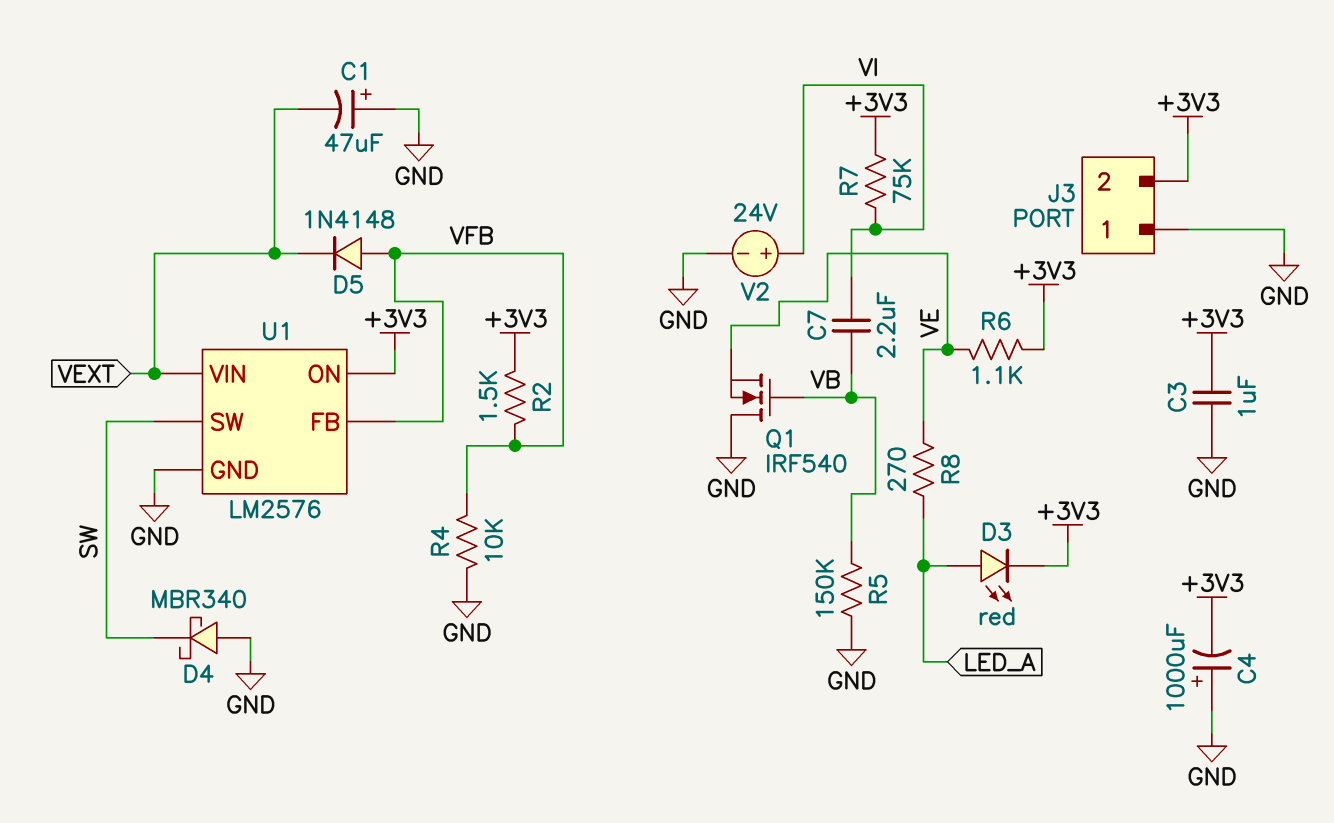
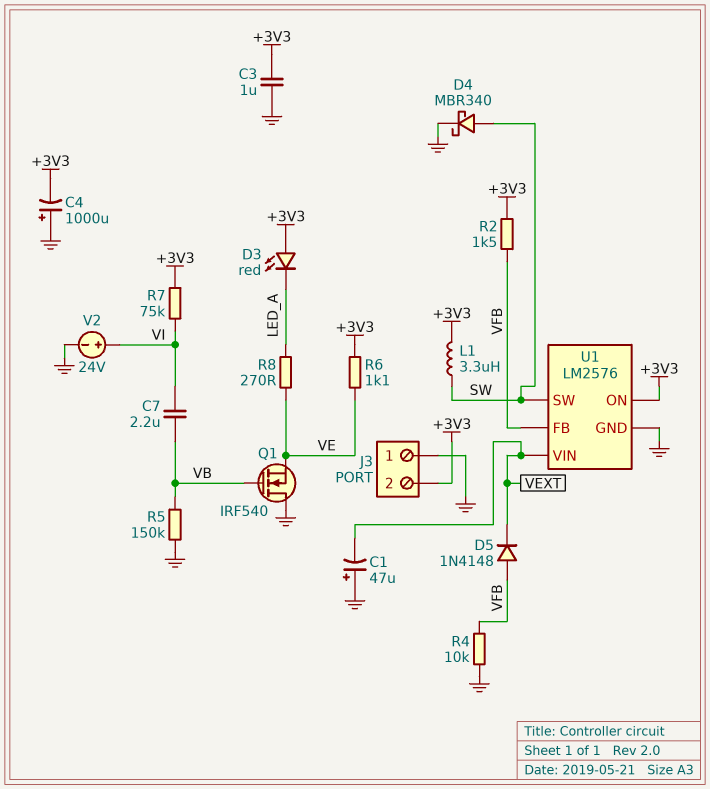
D3: LED red (A LED_A, K +3V3) -> LED red (A +3V3, K LED_A)
D4: schottky MBR340 (A GND, K SW) -> schottky MBR340 (A SW, K GND)
L1: none -> 3.3uH (+3V3, SW)

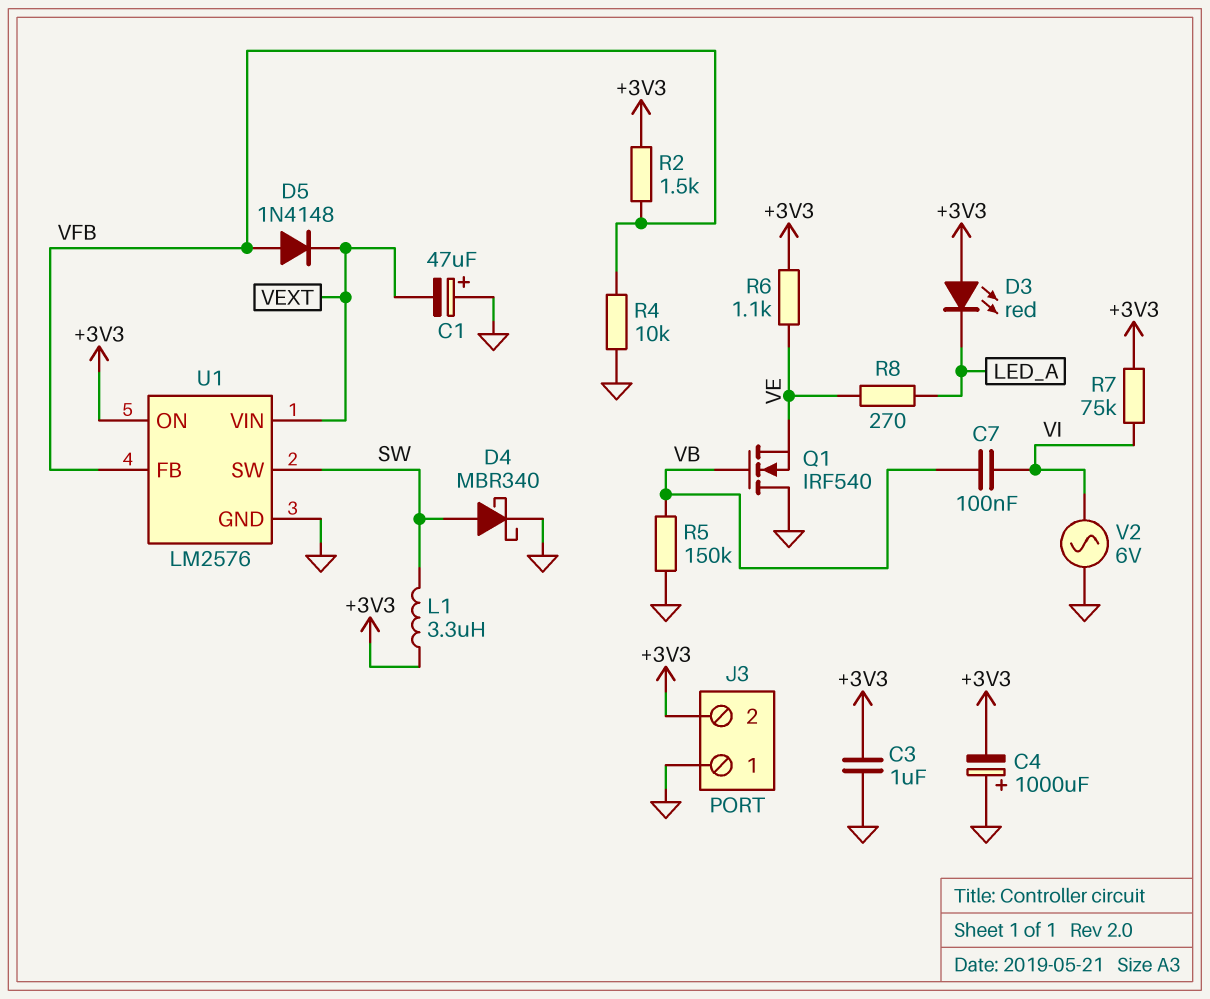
C7: 2.2uF (VB, VI) -> 100nF (VB, VI)
V2: 24V (plus VI, minus GND) -> AC 6V (GND, VI)

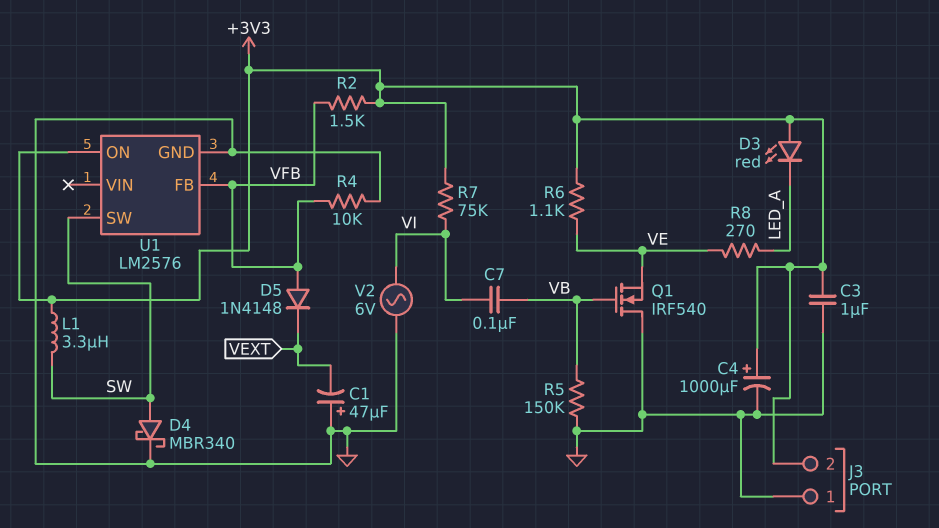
C4: 1000uF (plus GND, minus +3V3) -> 1000uF (plus +3V3, minus GND)
U1 pin VIN: VEXT -> none

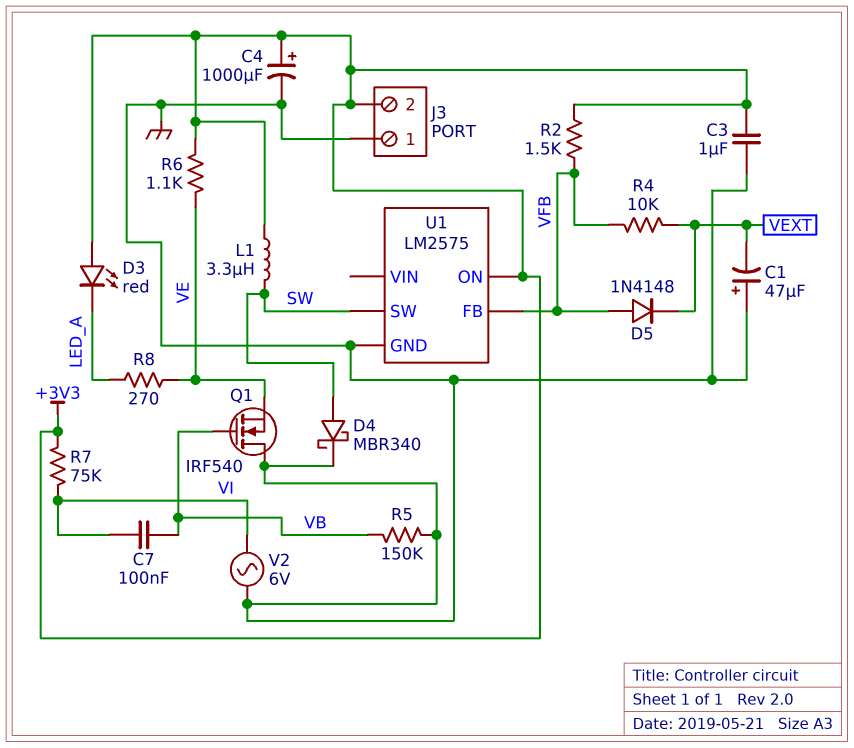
R4: 10k (GND, VFB) -> 10k (VEXT, VFB)
U1: LM2576 -> LM2575

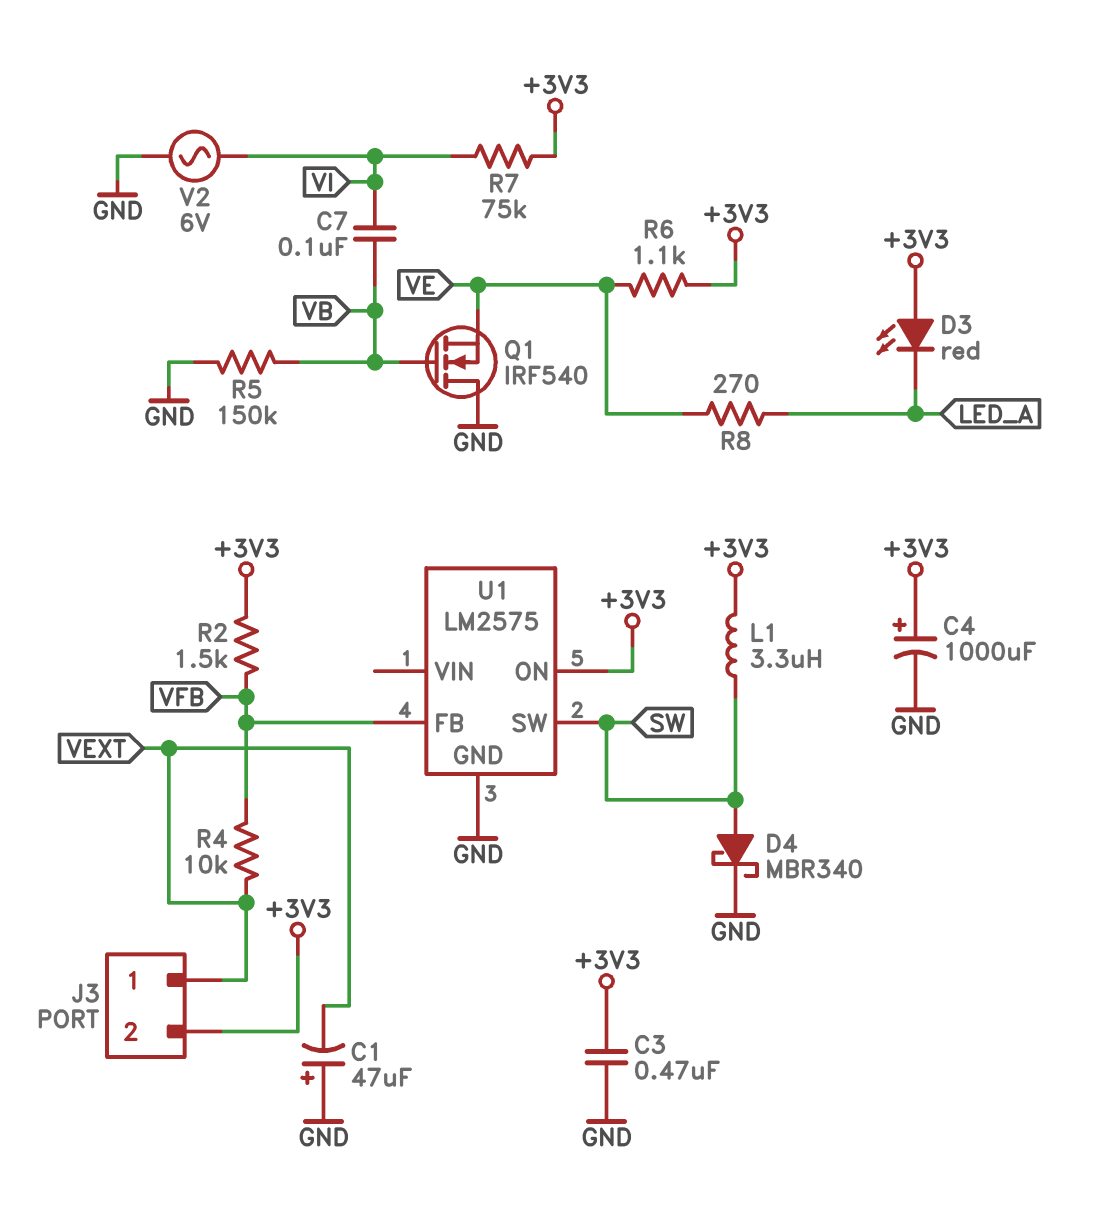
C3: 1uF (+3V3, GND) -> 470nF (+3V3, GND)
D5: diode 1N4148 (A VFB, K VEXT) -> none
J3 pin 1: GND -> VEXT

